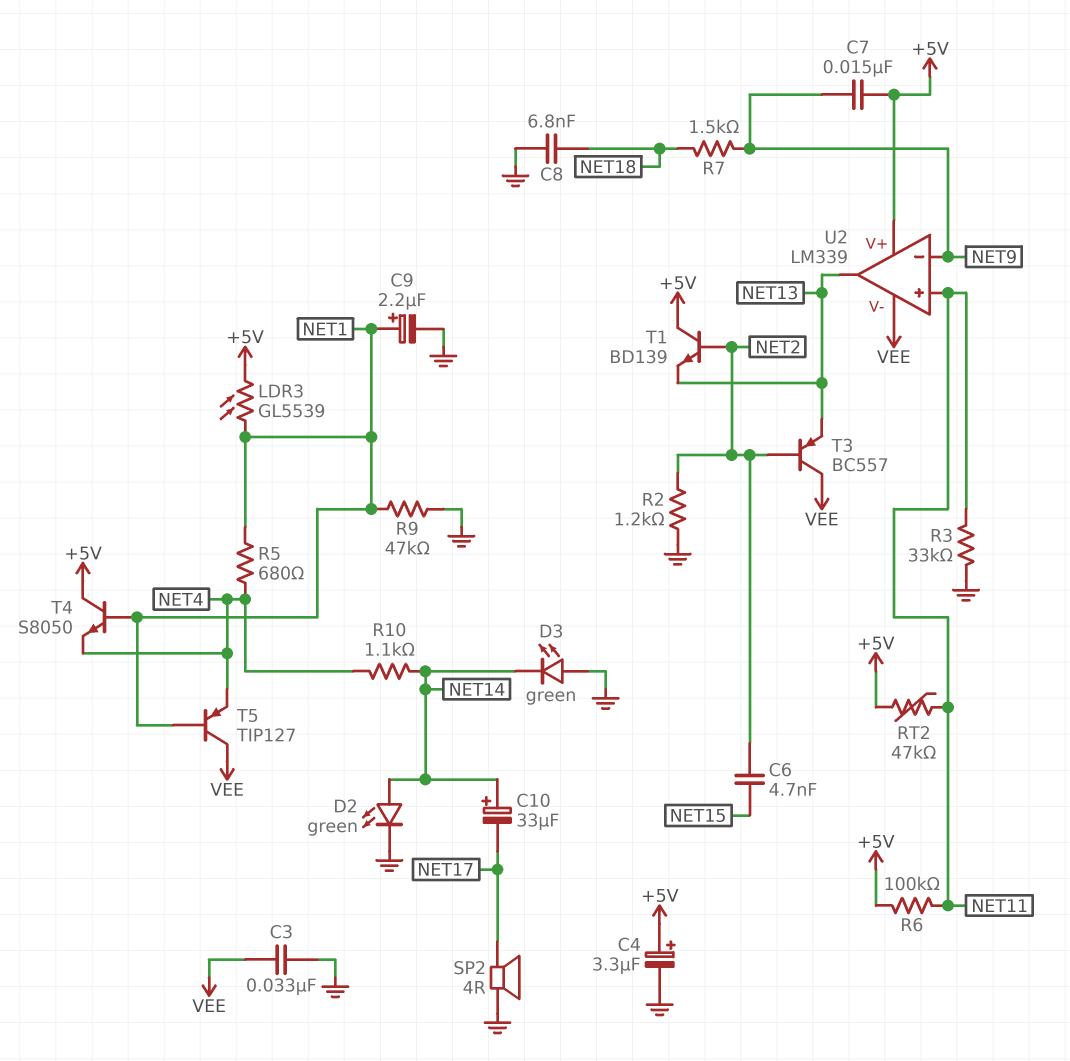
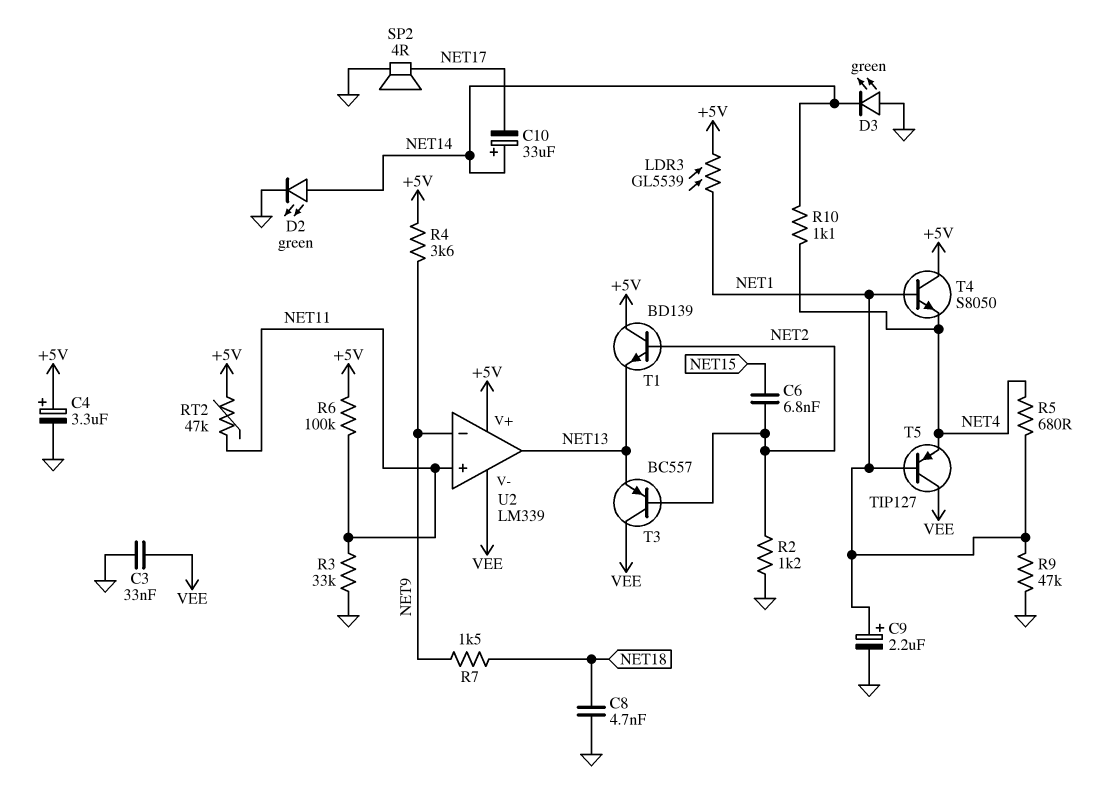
C6: 4.7nF (NET2, NET15) -> 6.8nF (NET2, NET15)
C7: 15nF (+5V, NET9) -> none
C8: 6.8nF (GND, NET18) -> 4.7nF (GND, NET18)
R4: none -> 3.6k (+5V, NET9)

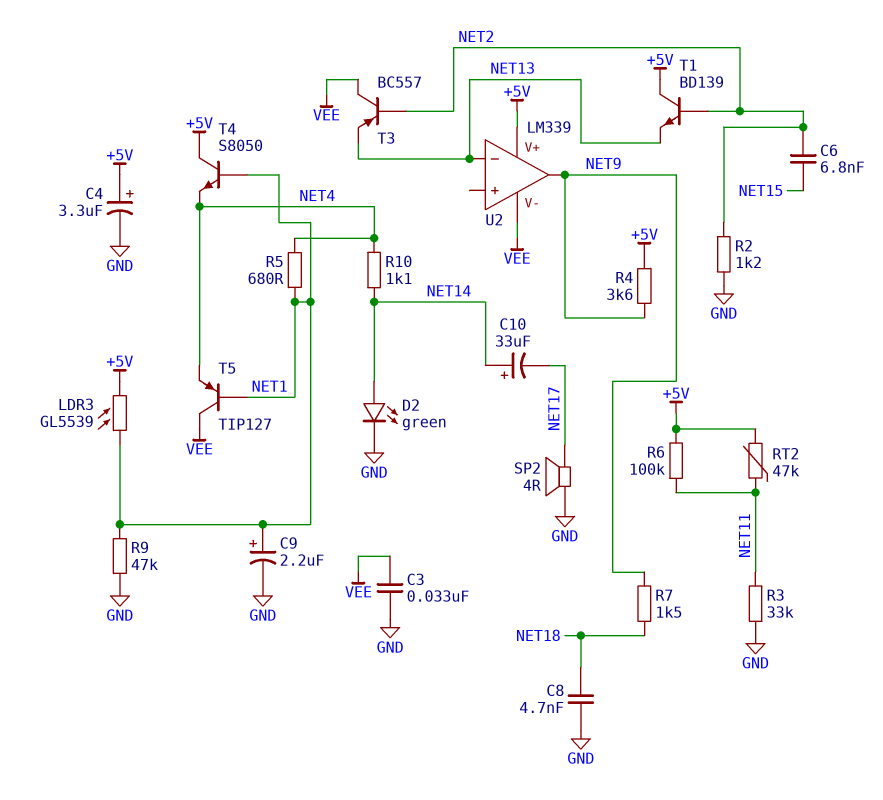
D3: LED green (A GND, K NET14) -> none
U2 pin in+: NET11 -> none
U2 pin in-: NET9 -> NET13
U2 pin out: NET13 -> NET9

